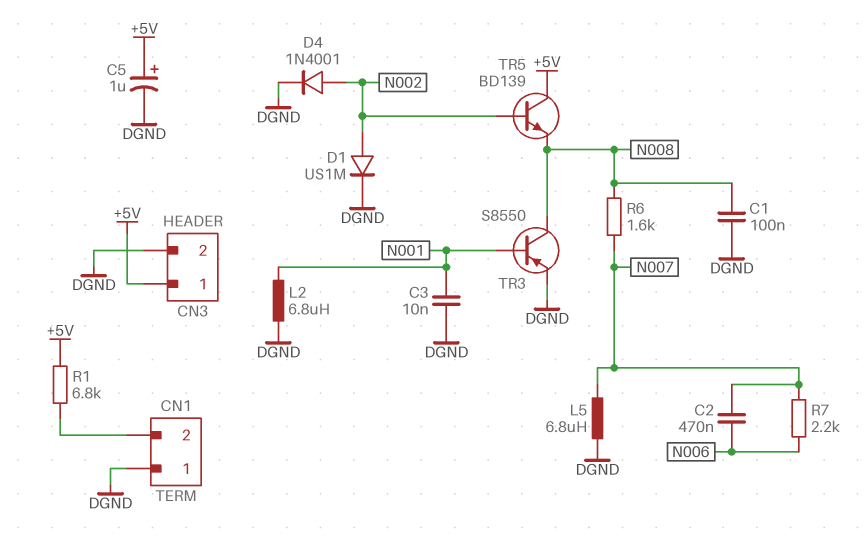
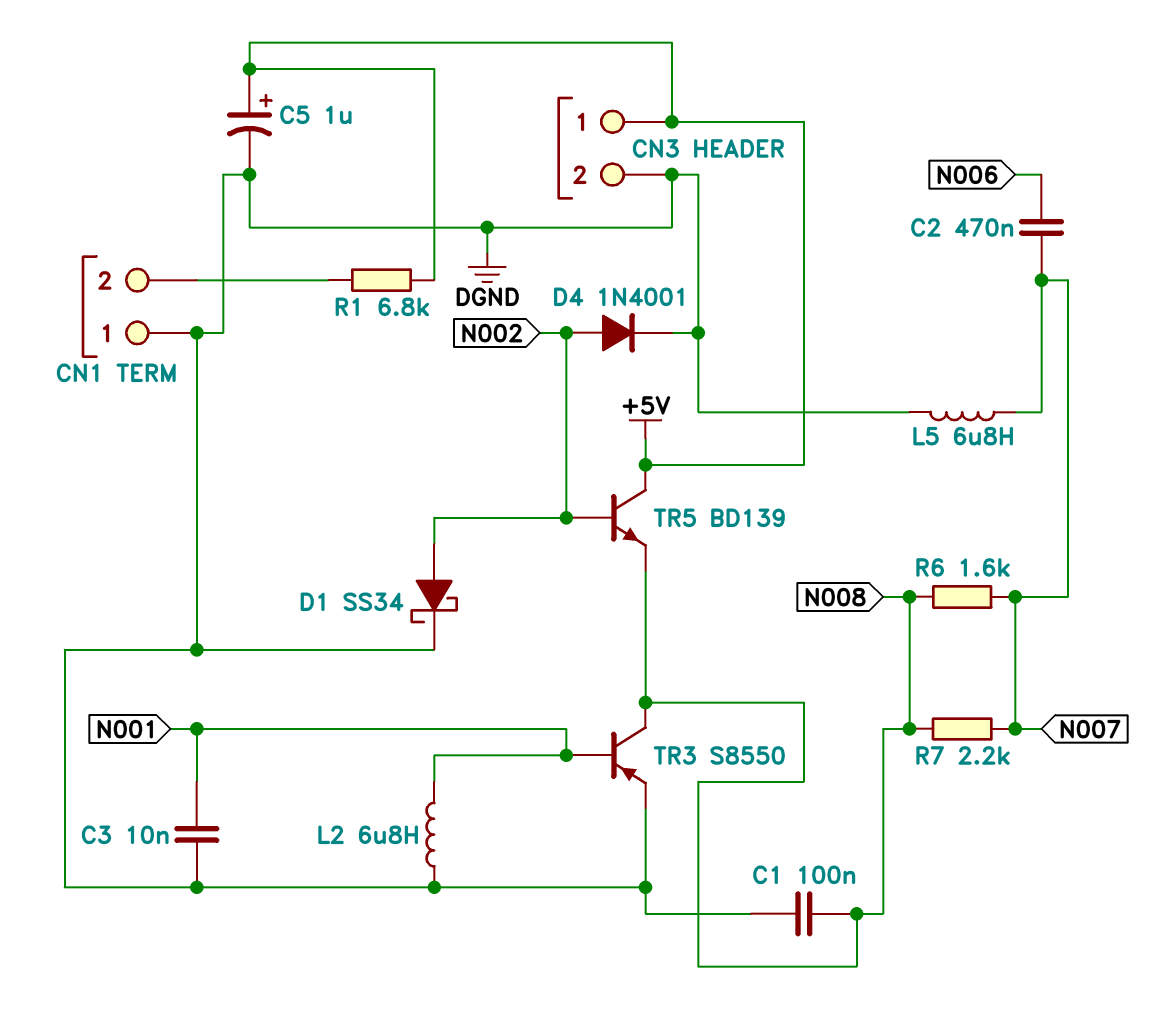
D1: diode US1M (A N002, K DGND) -> schottky SS34 (A N002, K DGND)
R7: 2.2k (N006, N007) -> 2.2k (N007, N008)

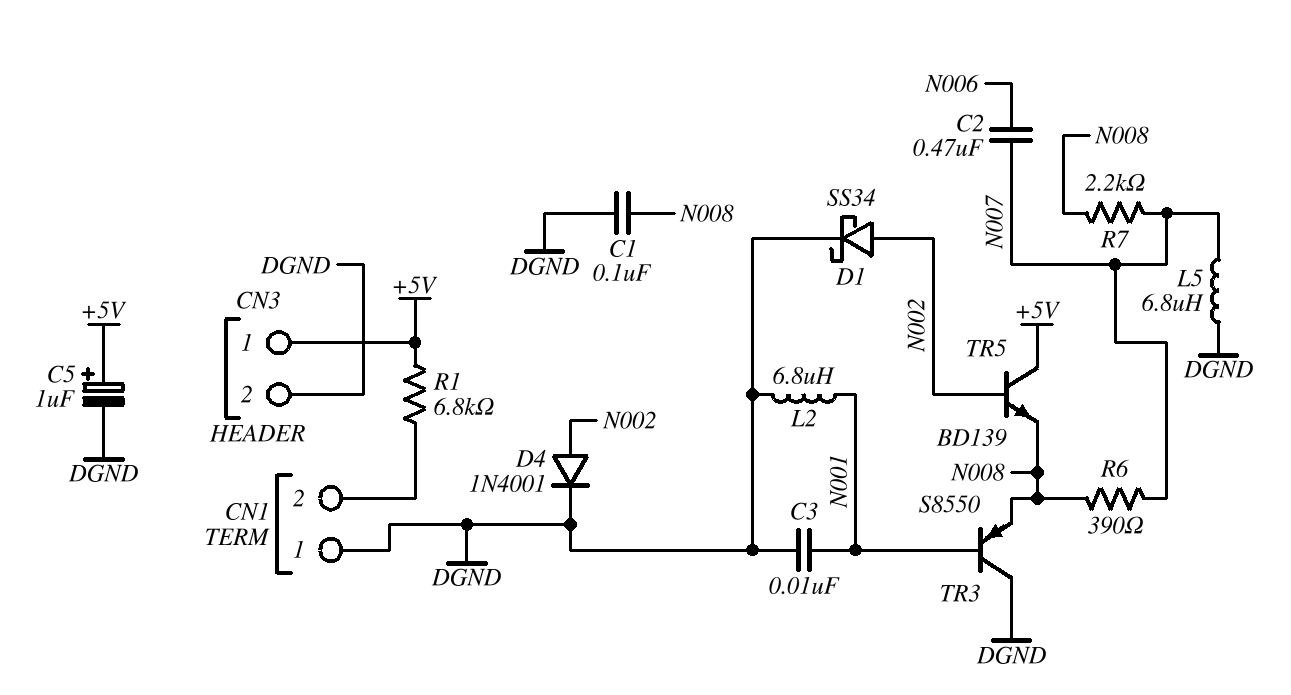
R6: 1.6k (N007, N008) -> 390 (N007, N008)
TR3: PNP S8550 (B N001, C N008, E DGND) -> PNP S8550 (B N001, C DGND, E N008)

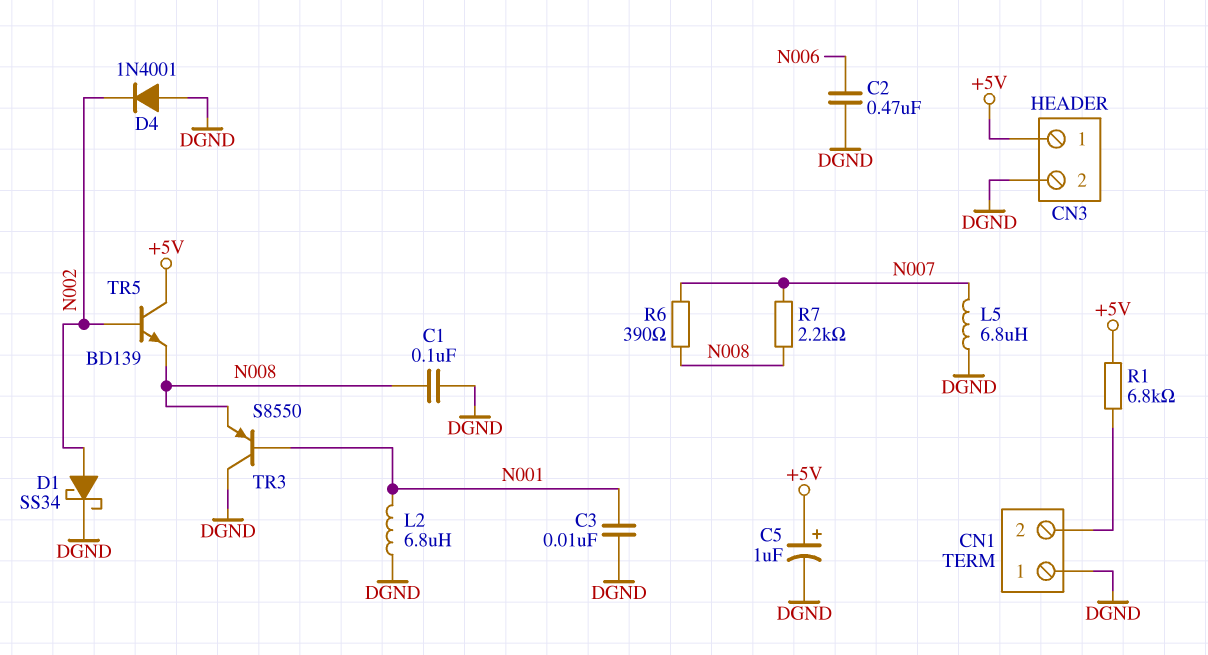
C2: 470nF (N006, N007) -> 470nF (DGND, N006)
D4: diode 1N4001 (A N002, K DGND) -> diode 1N4001 (A DGND, K N002)

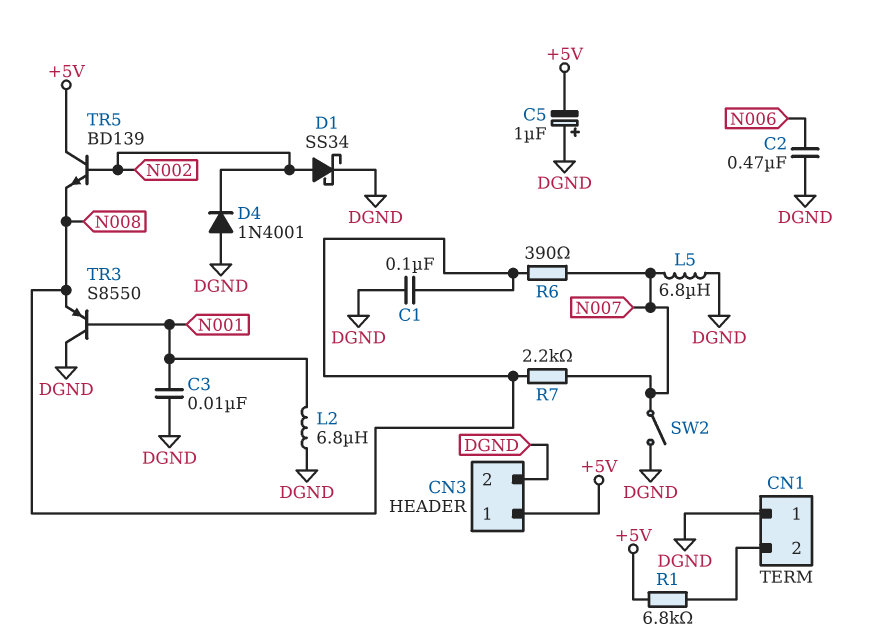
C5: 1uF (plus +5V, minus DGND) -> 1uF (plus DGND, minus +5V)
SW2: none -> switch (DGND, N007)

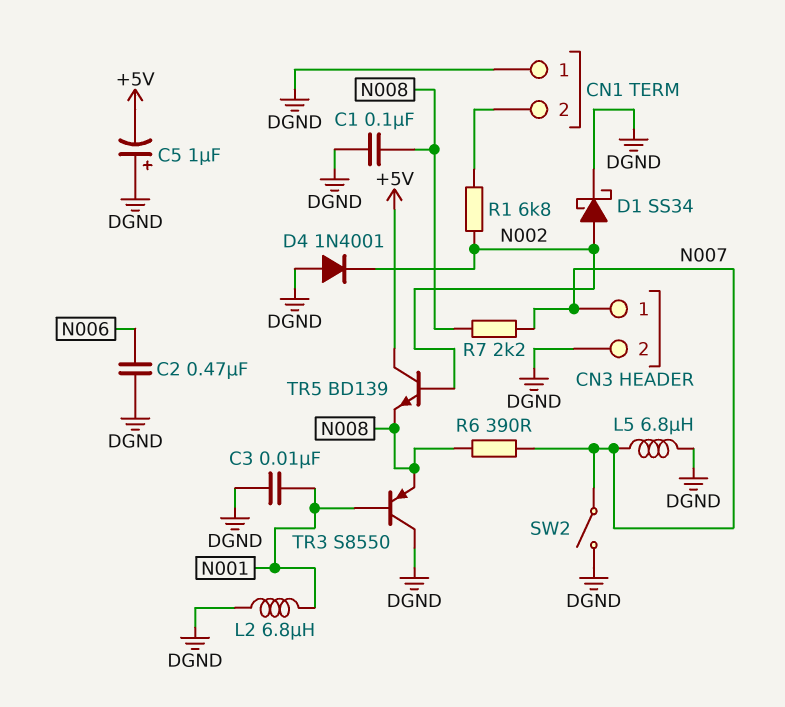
CN3 pin 1: +5V -> N007
R1: 6.8k (+5V, CN1/2) -> 6.8k (CN1/2, N002)

